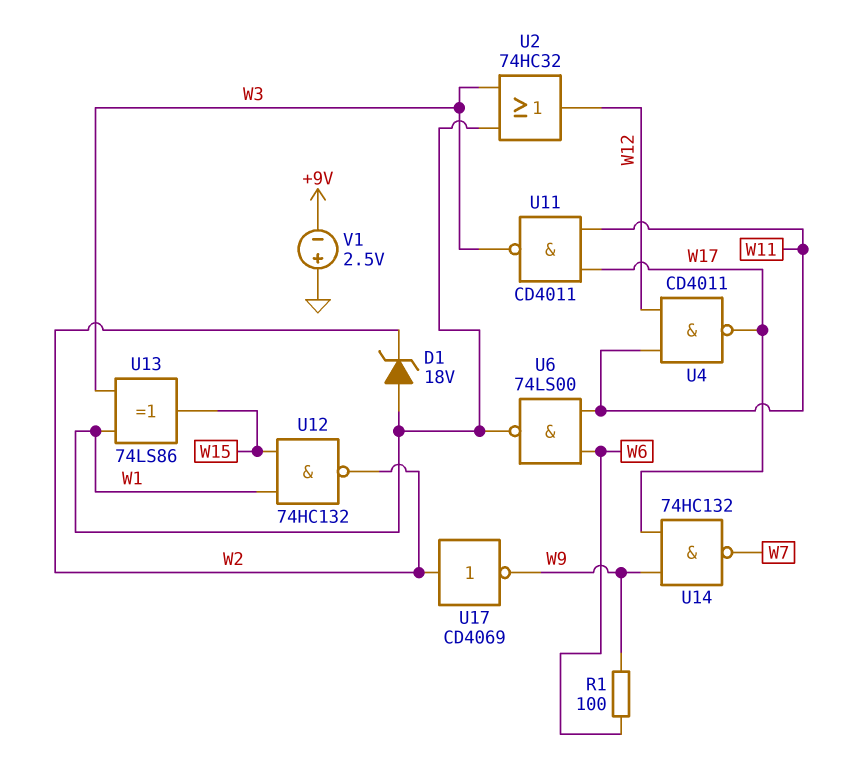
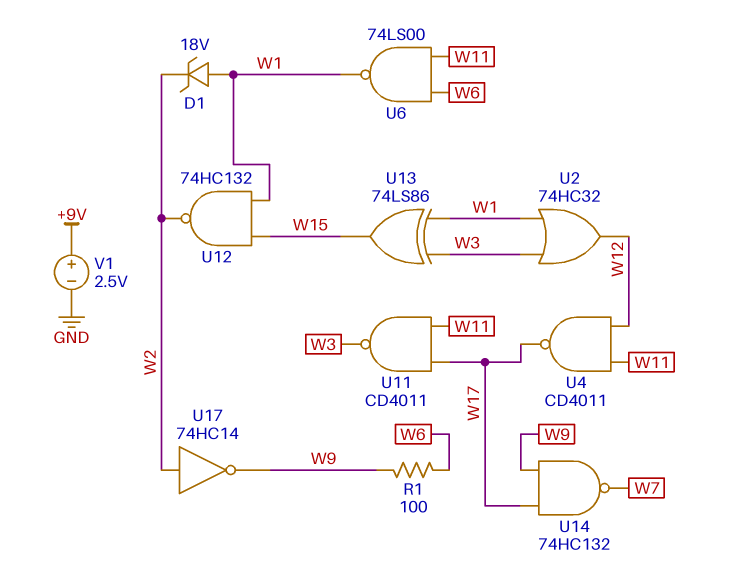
U17: NOT CD4069 (in W2, out W9) -> NOT 74HC14 (in W2, out W9)
V1: 2.5V (plus GND, minus +9V) -> 2.5V (plus +9V, minus GND)

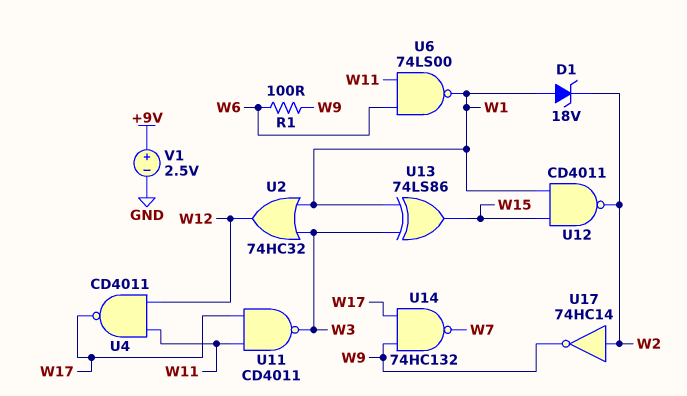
U12: NAND 74HC132 (in W1, in W15, out W2) -> NAND CD4011 (in W1, in W15, out W2)

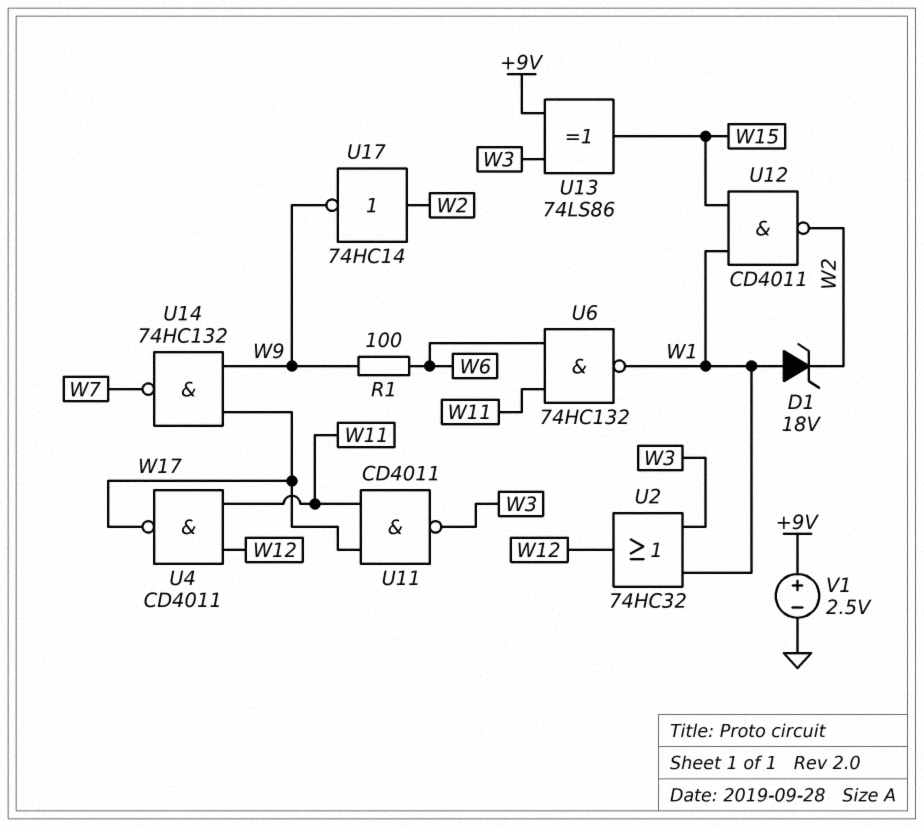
U6: NAND 74LS00 (in W6, in W11, out W1) -> NAND 74HC132 (in W6, in W11, out W1)
U13: XOR 74LS86 (in W1, in W3, out W15) -> XOR 74LS86 (in +9V, in W3, out W15)

